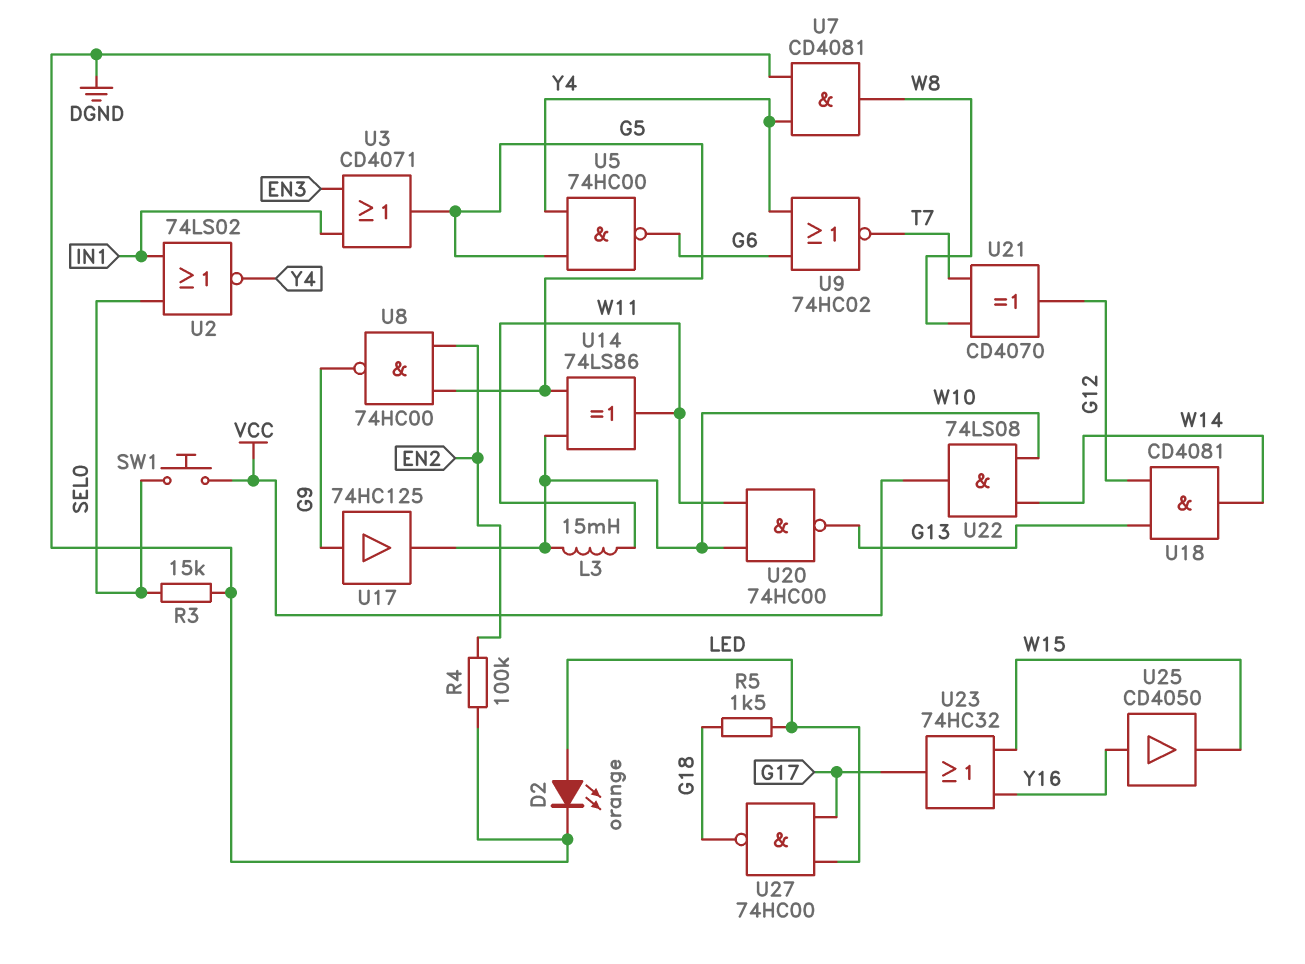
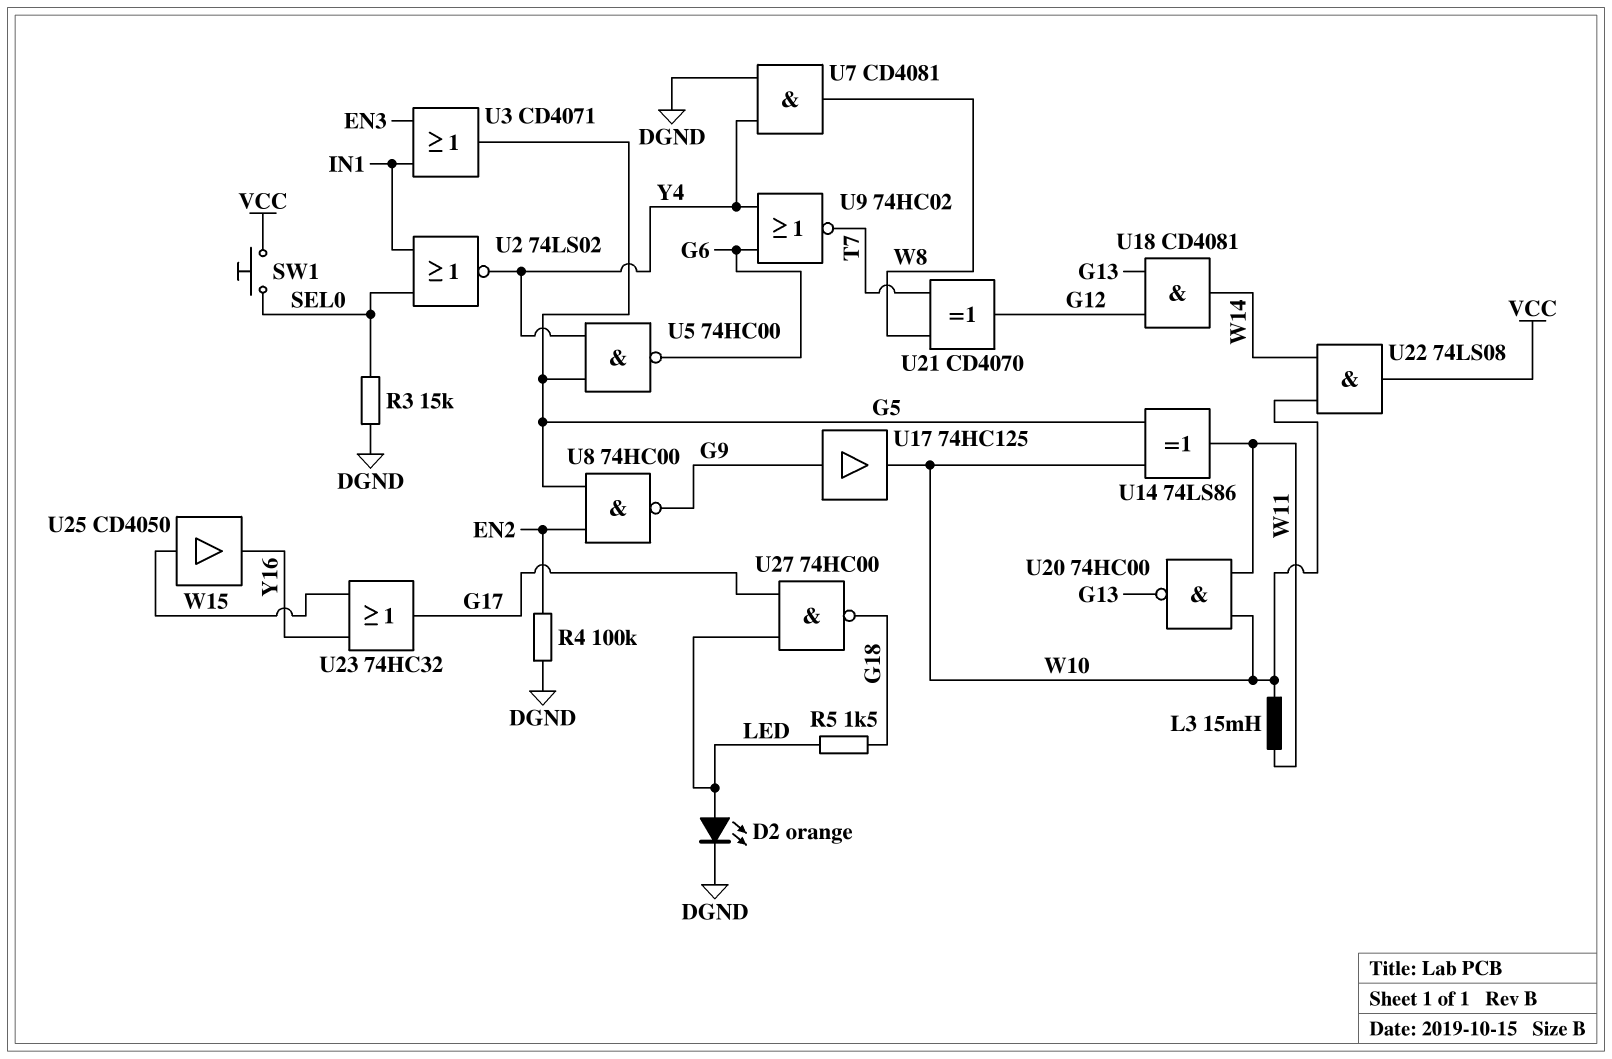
U25: buffer CD4050 (in Y16, out W15) -> buffer CD4050 (in W15, out Y16)

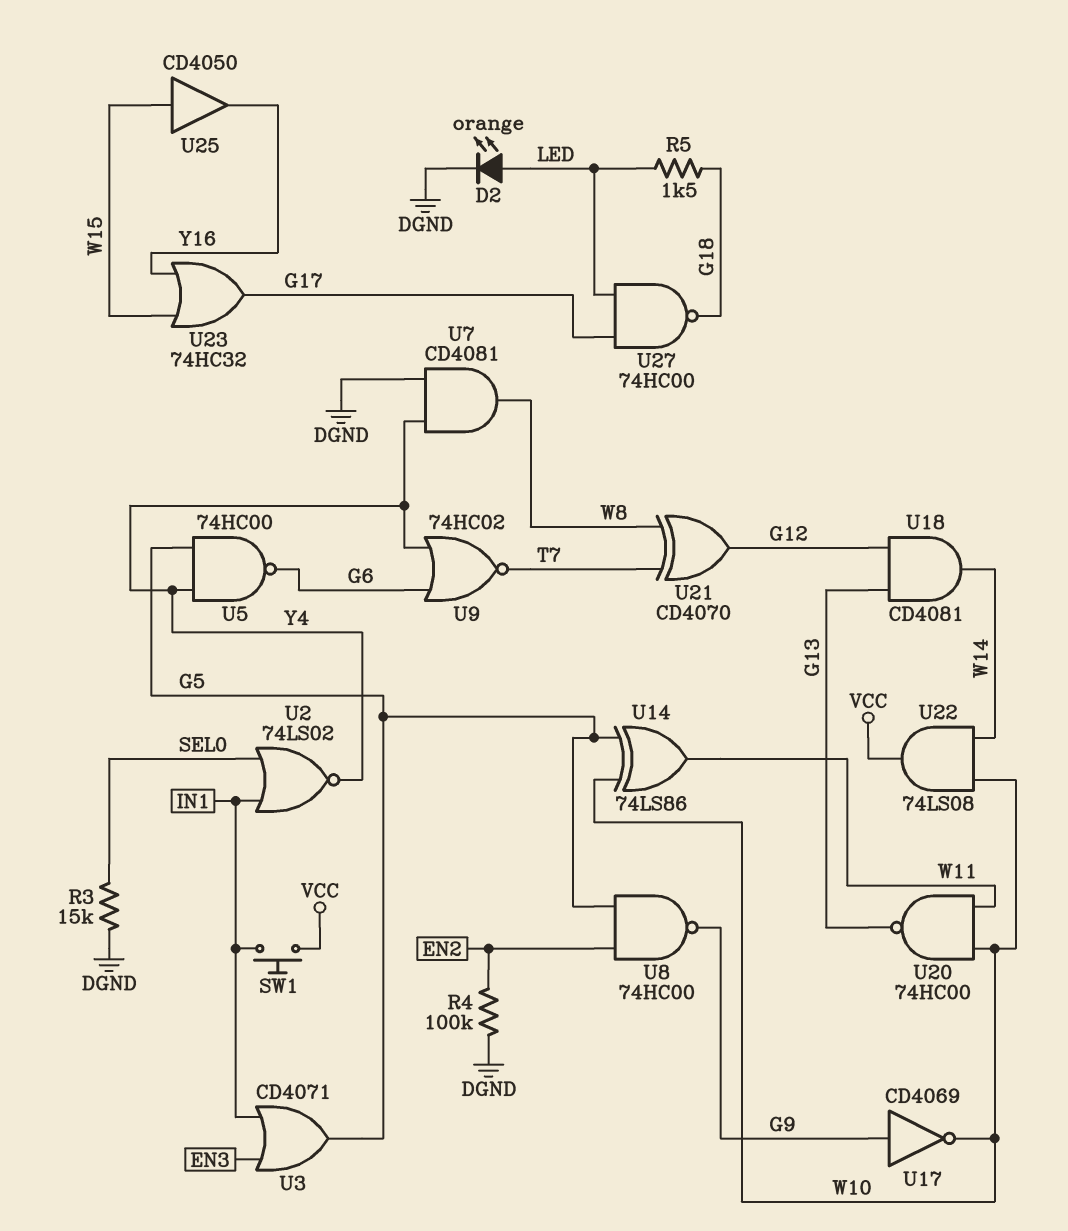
L3: 15mH (W10, W11) -> none
SW1: button (SEL0, VCC) -> button (IN1, VCC)
U17: buffer 74HC125 (in G9, out W10) -> NOT CD4069 (in G9, out W10)

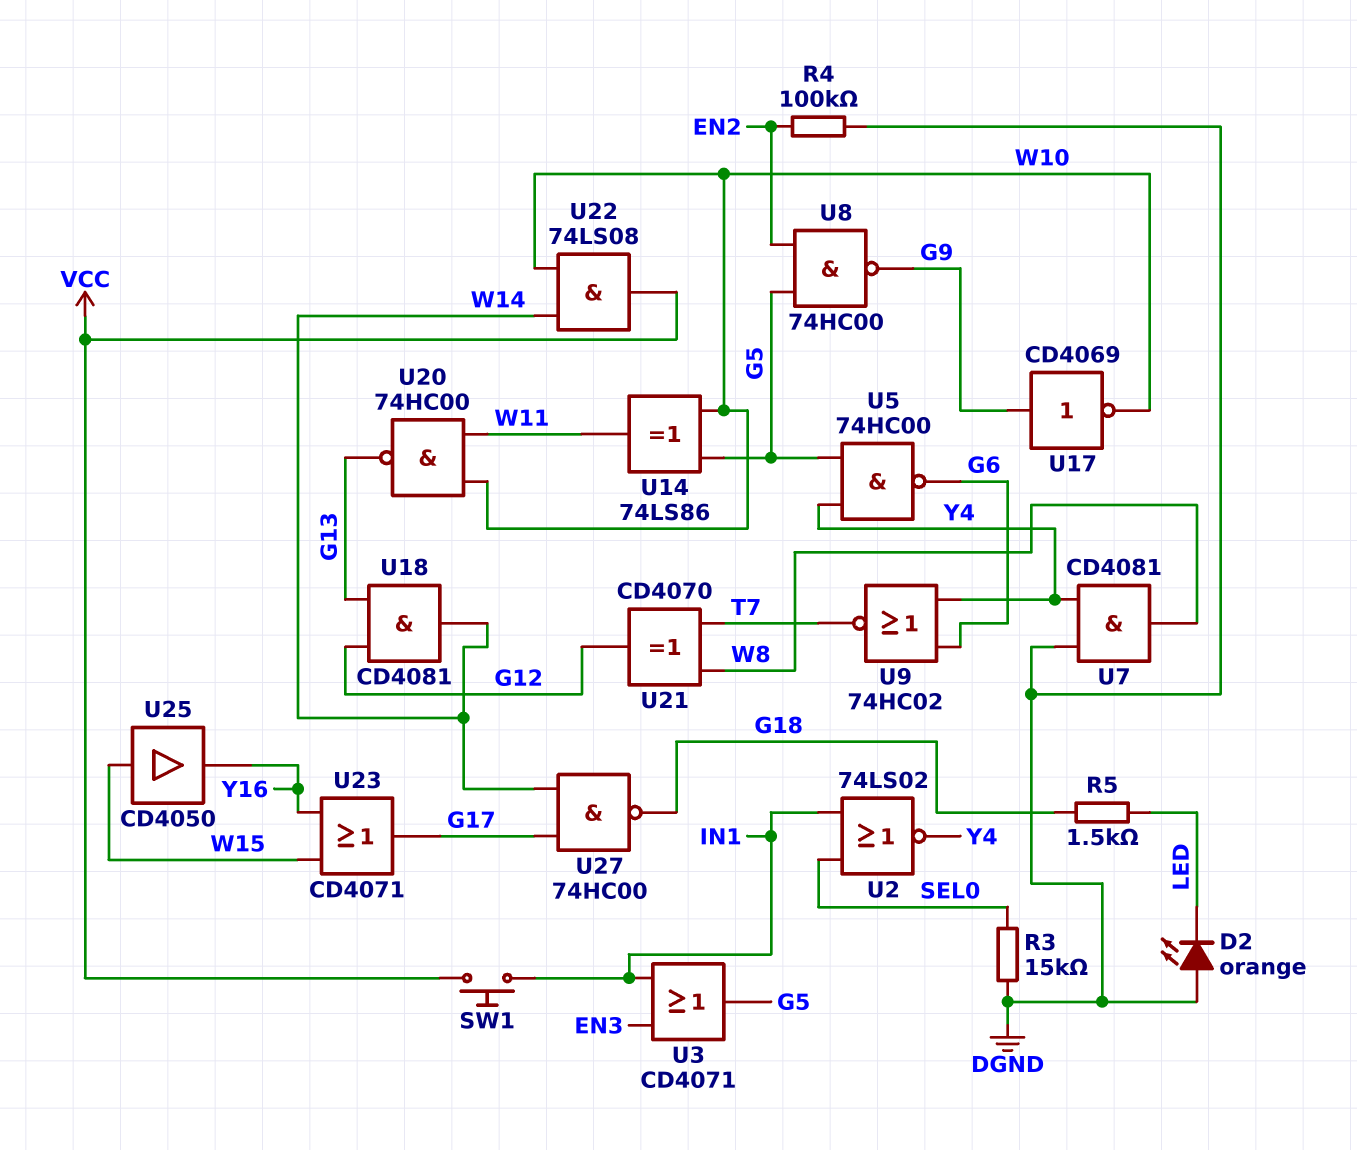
D2: LED orange (A LED, K DGND) -> LED orange (A DGND, K LED)
U23: OR 74HC32 (in W15, in Y16, out G17) -> OR CD4071 (in W15, in Y16, out G17)
U27: NAND 74HC00 (in G17, in LED, out G18) -> NAND 74HC00 (in G17, in W14, out G18)

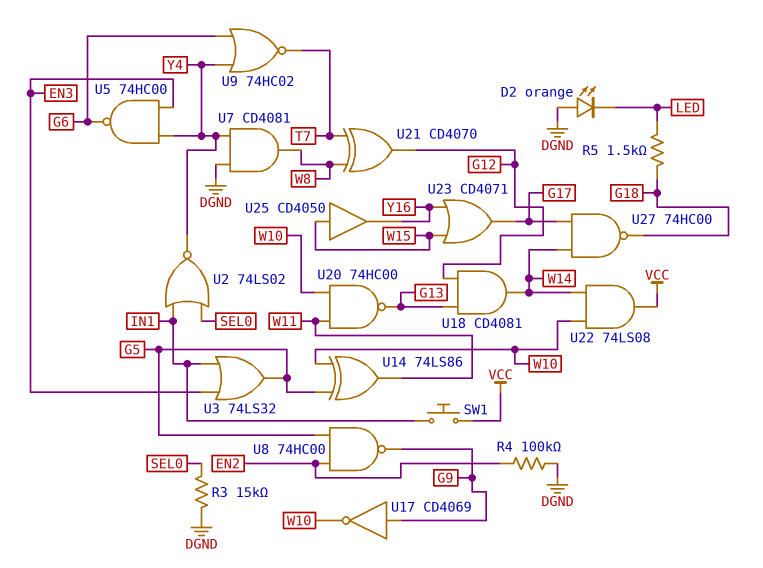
U3: OR CD4071 (in EN3, in IN1, out G5) -> OR 74LS32 (in EN3, in IN1, out G5)
U5: NAND 74HC00 (in G5, in Y4, out G6) -> NAND 74HC00 (in EN3, in Y4, out G6)

